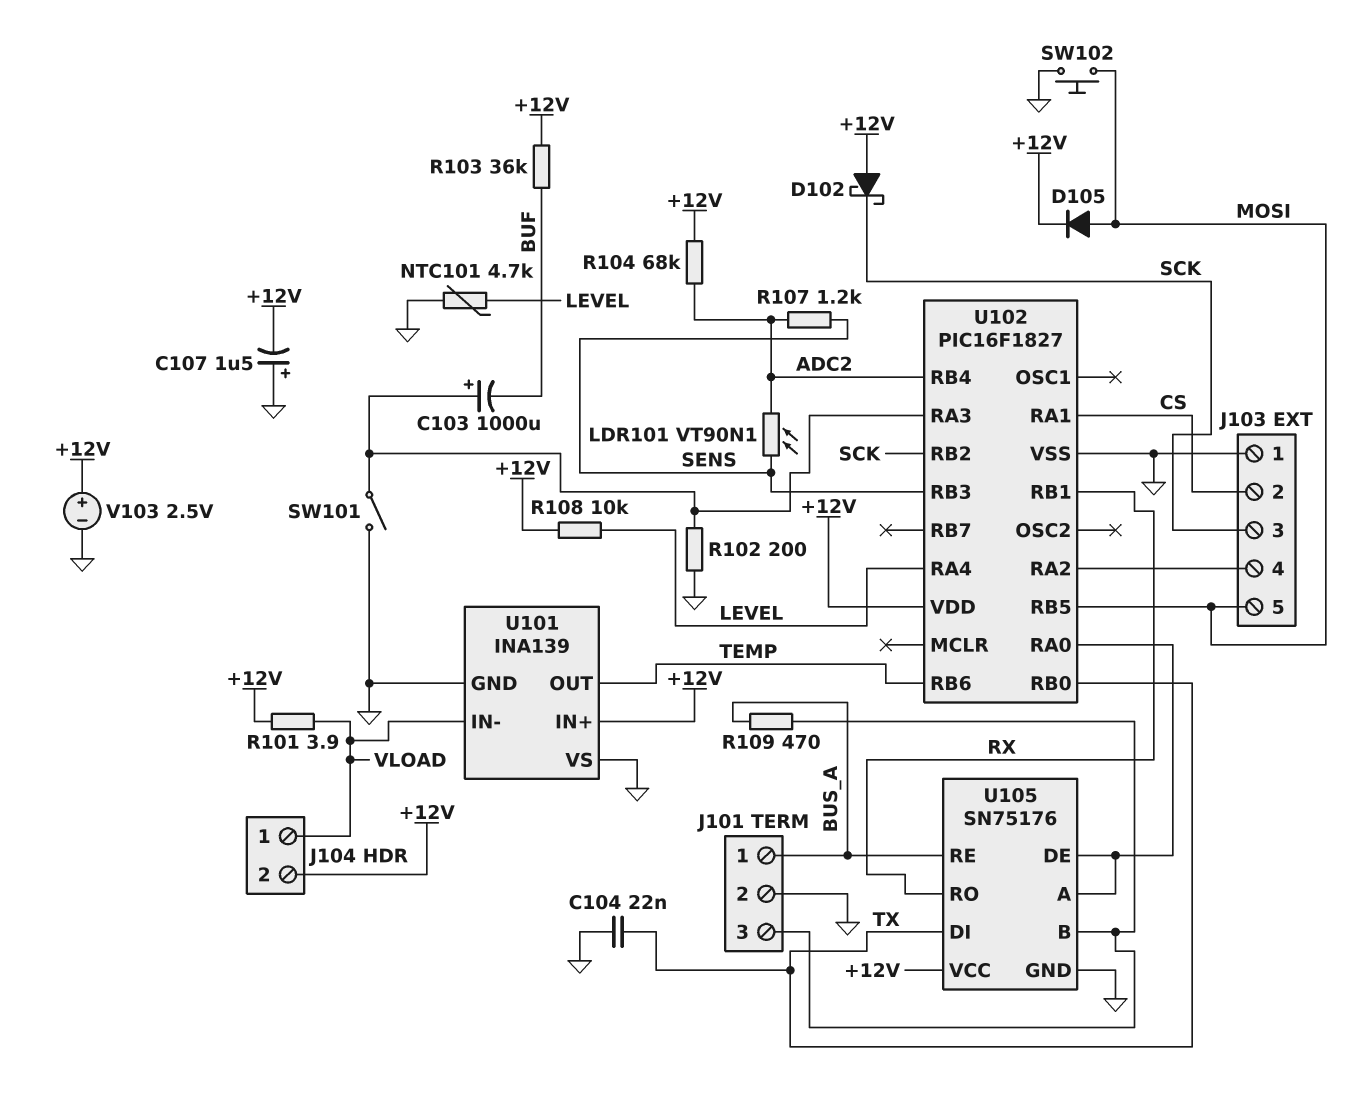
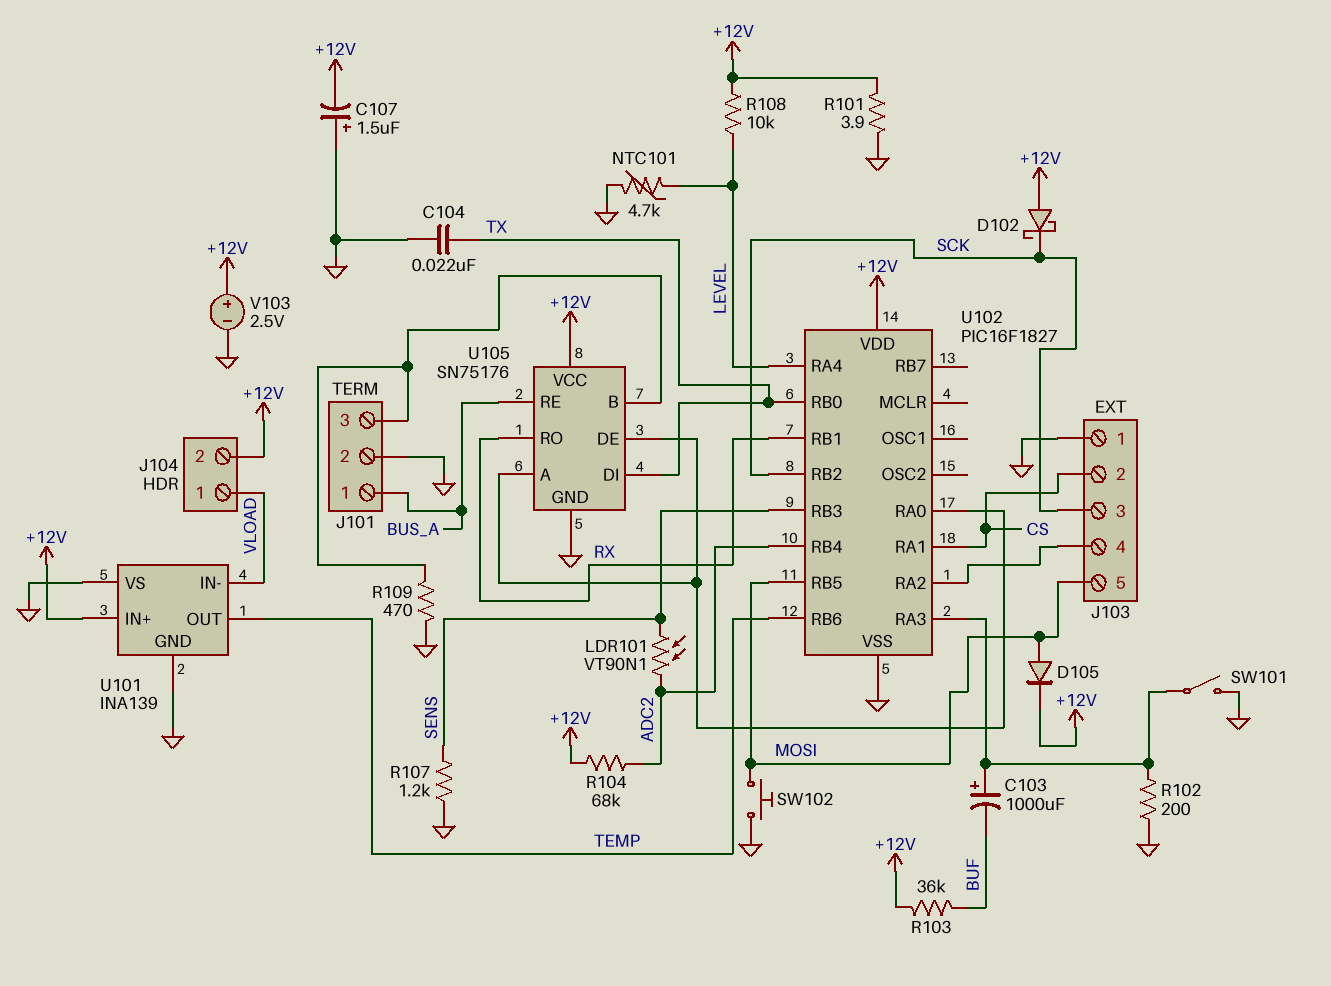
R101: 3.9 (+12V, VLOAD) -> 3.9 (+12V, GND)
R107: 1.2k (ADC2, SENS) -> 1.2k (GND, SENS)
R109: 470 (BUS_A, J101/3) -> 470 (GND, J101/3)

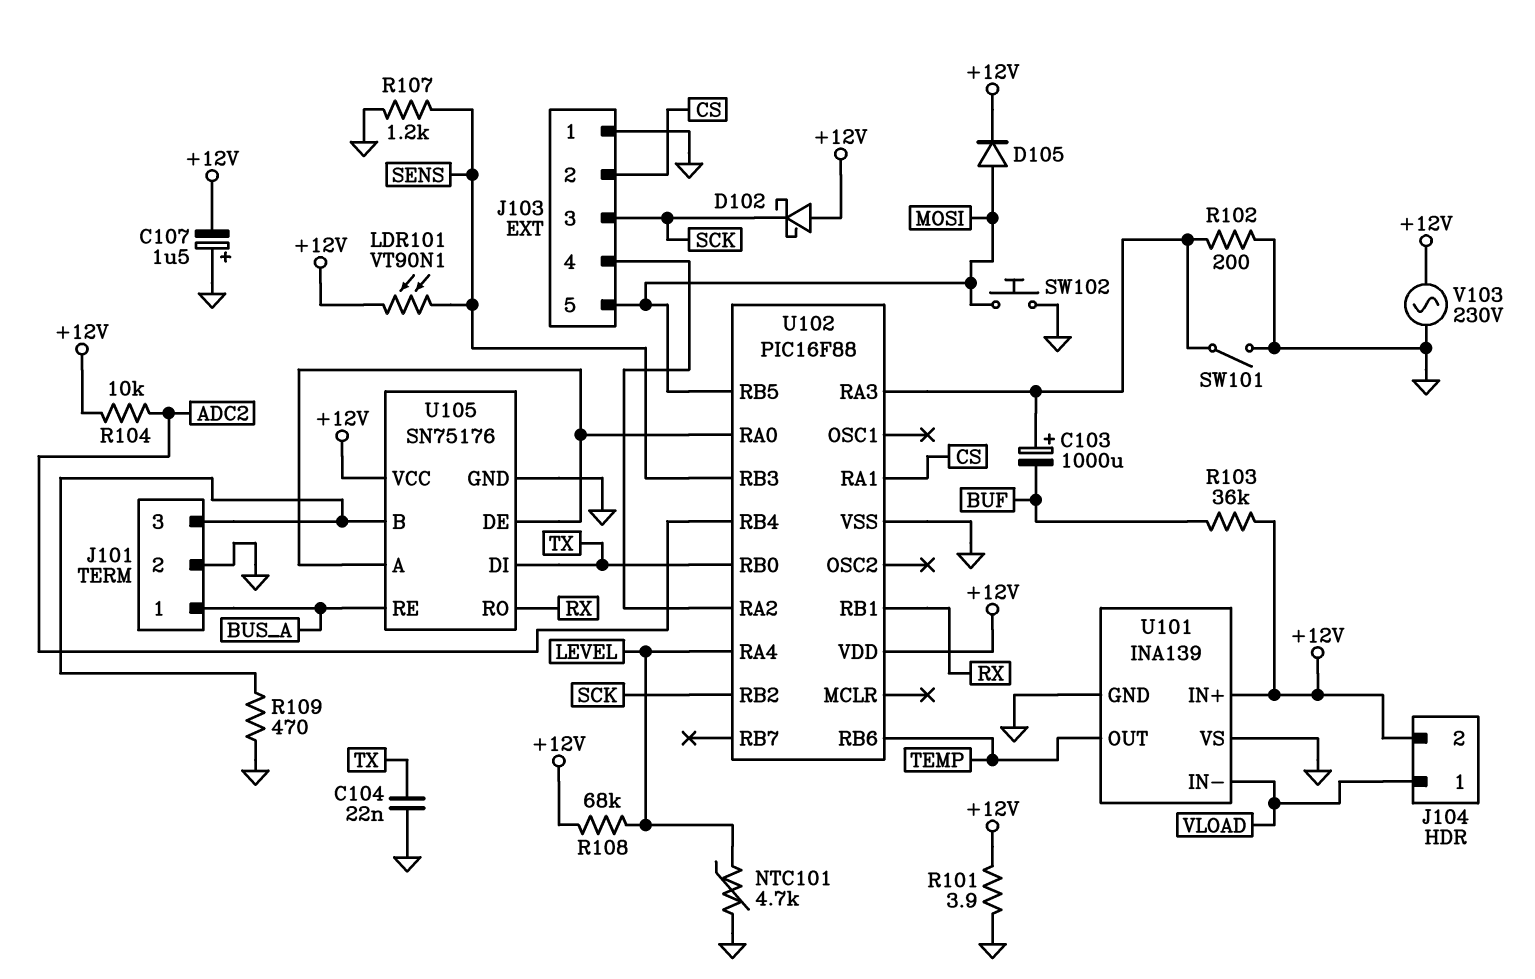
LDR101: VT90N1 (ADC2, SENS) -> VT90N1 (+12V, SENS)
R104: 68k (+12V, ADC2) -> 10k (+12V, ADC2)
R108: 10k (+12V, LEVEL) -> 68k (+12V, LEVEL)
U102: PIC16F1827 -> PIC16F88
V103: 2.5V (plus +12V, minus GND) -> AC 230V (+12V, GND)

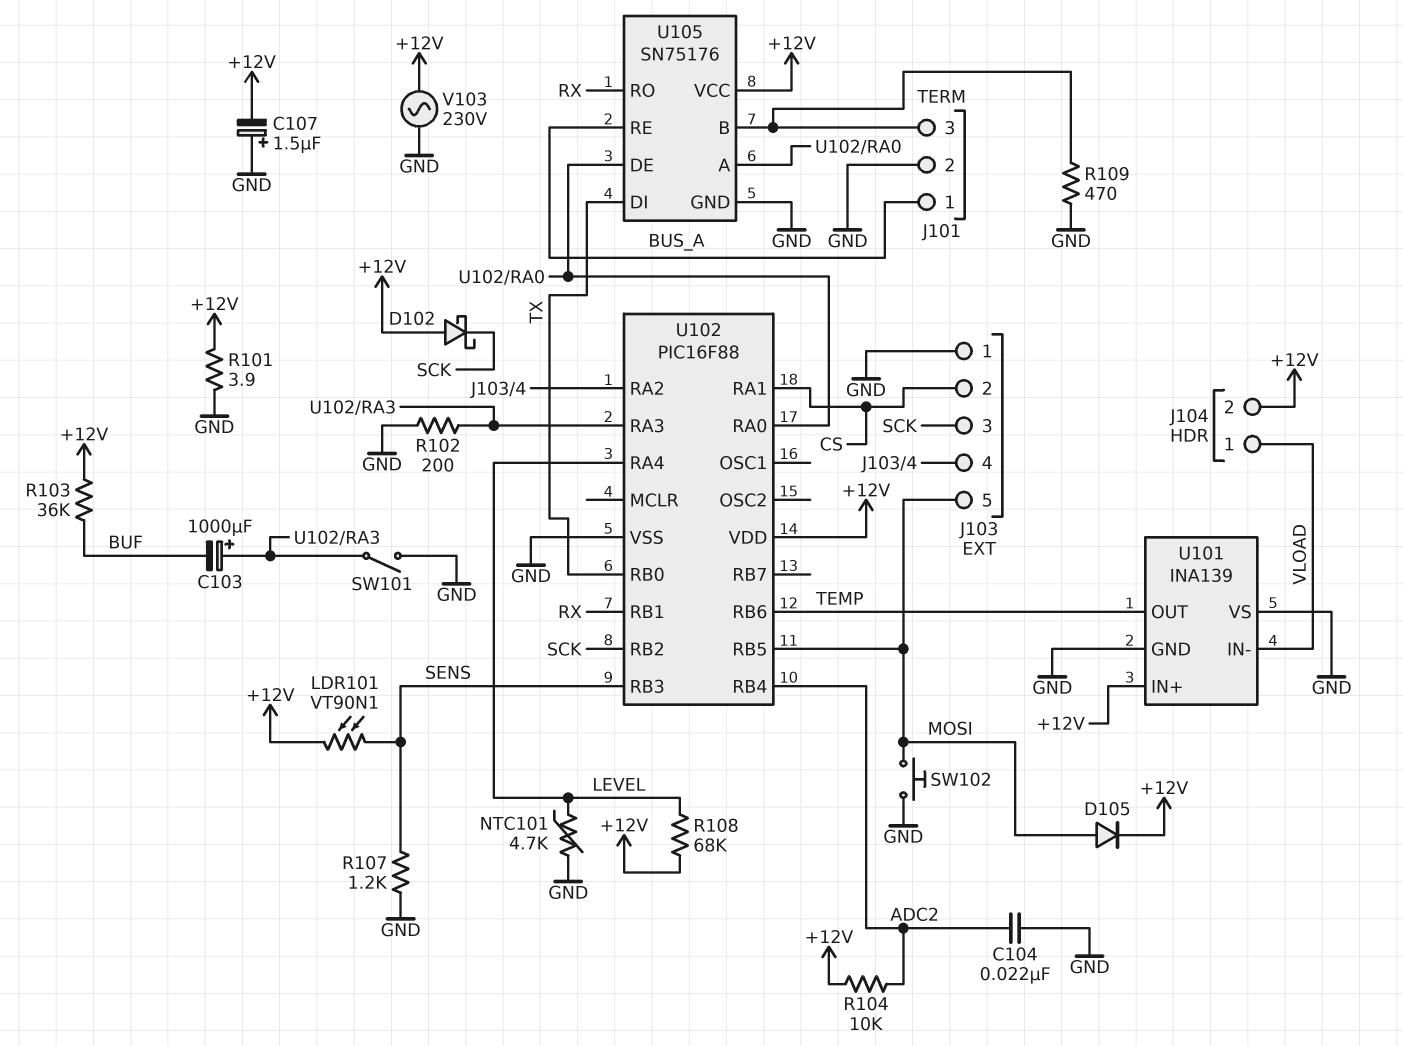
C104: 22nF (GND, TX) -> 22nF (ADC2, GND)

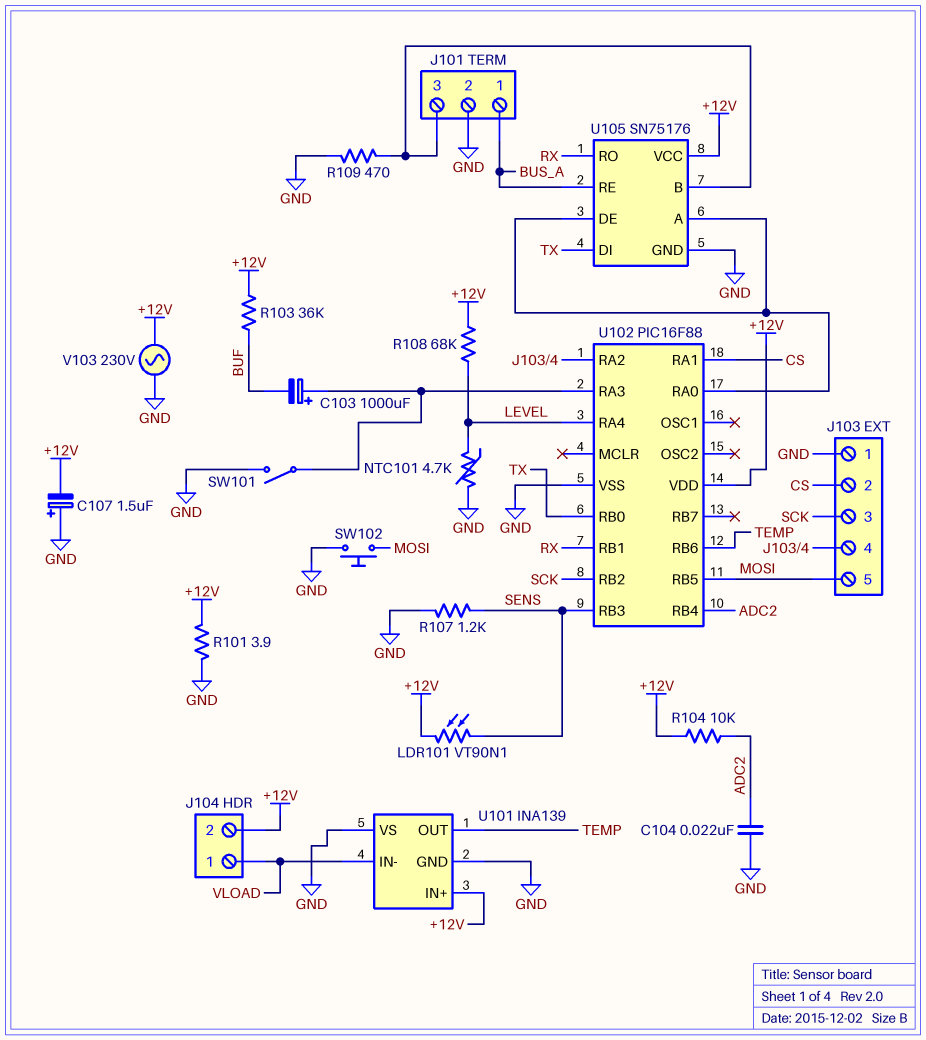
D102: schottky (A +12V, K SCK) -> none
D105: diode (A MOSI, K +12V) -> none
R102: 200 (GND, U102/RA3) -> none

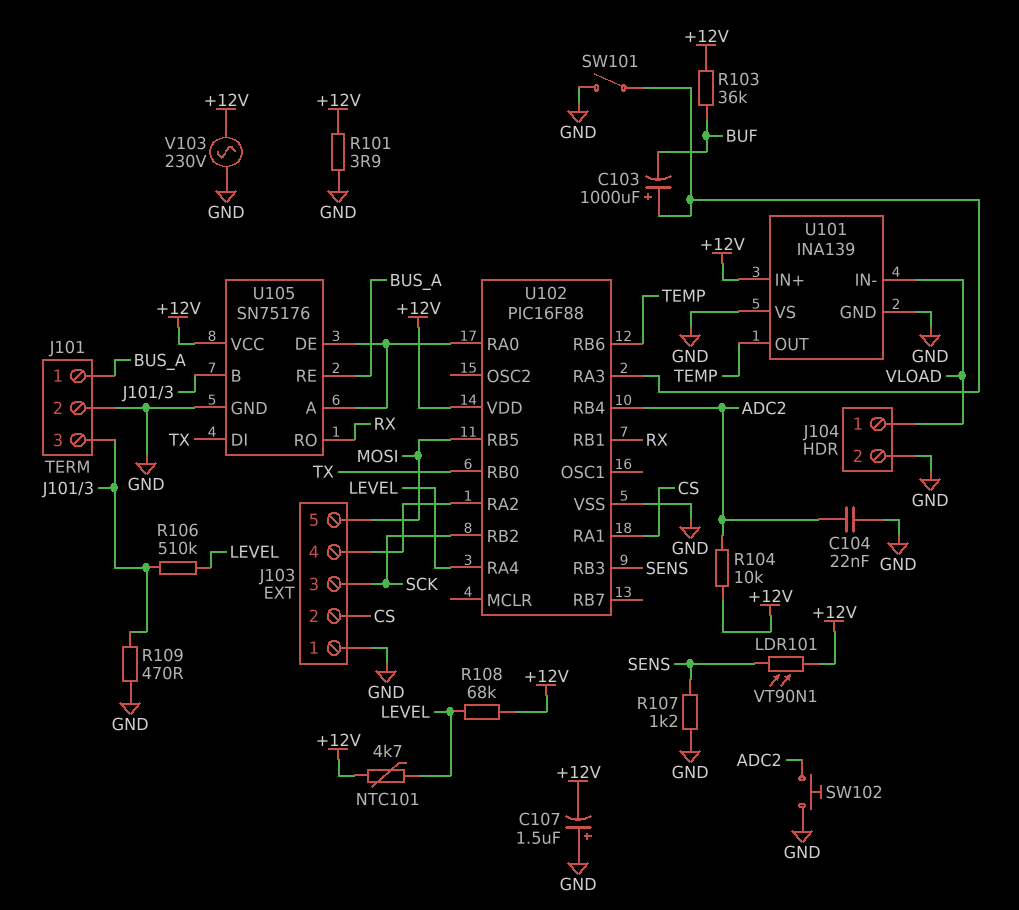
J104 pin 2: +12V -> GND
NTC101: 4.7k (GND, LEVEL) -> 4.7k (+12V, LEVEL)
R106: none -> 510k (J101/3, LEVEL)
SW102: button (GND, MOSI) -> button (ADC2, GND)

